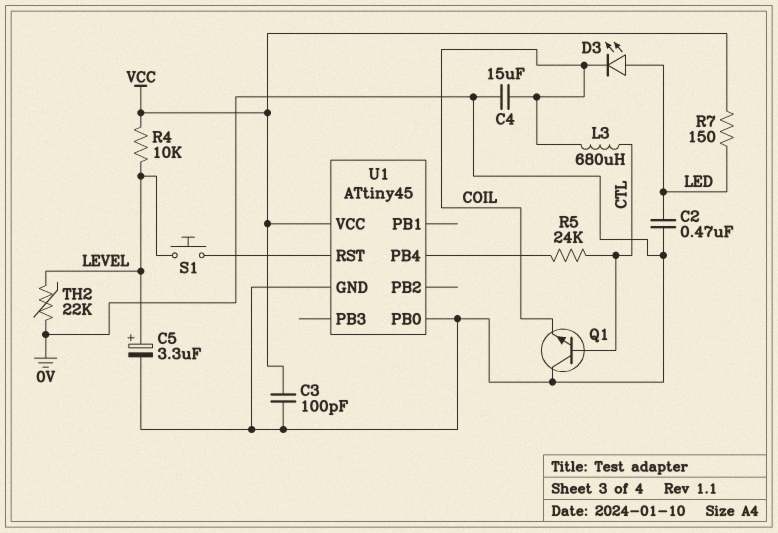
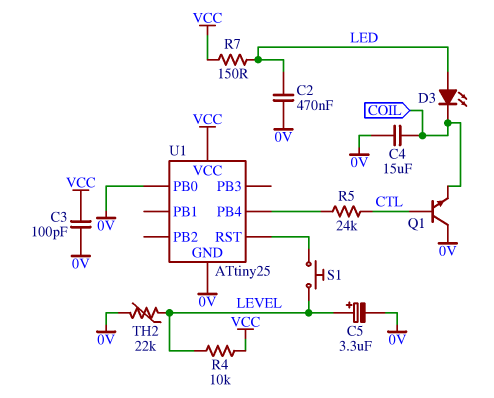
L3: 680uH (COIL, CTL) -> none
U1: ATtiny45 -> ATtiny25

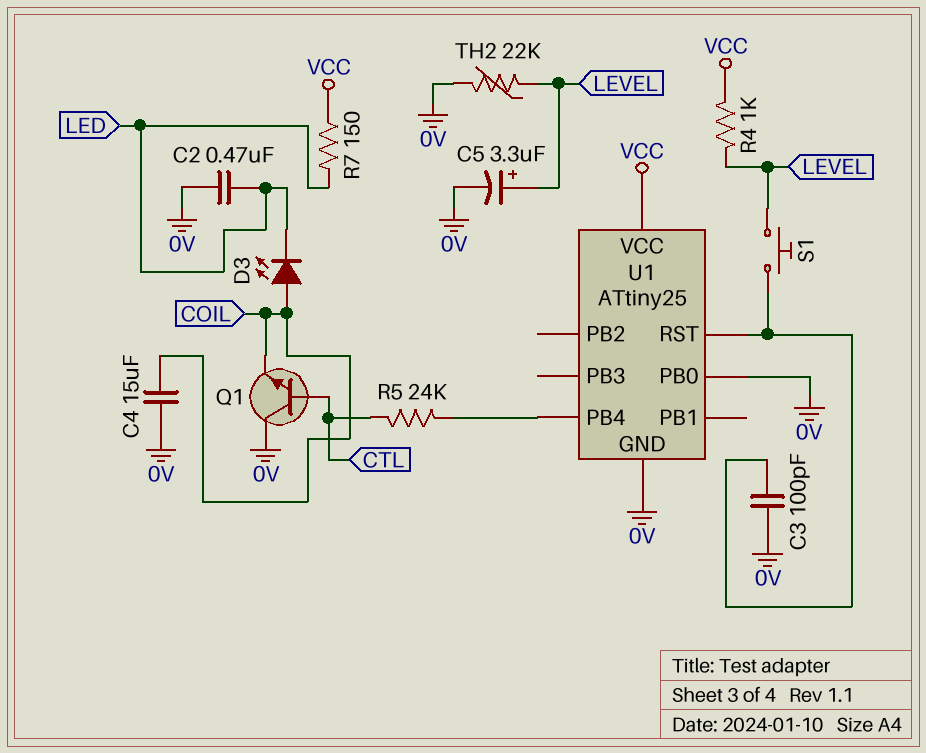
C3: 100pF (0V, VCC) -> 100pF (0V, U1/RST)
D3: LED (A LED, K COIL) -> LED (A COIL, K LED)
R4: 10k (LEVEL, VCC) -> 1k (LEVEL, VCC)

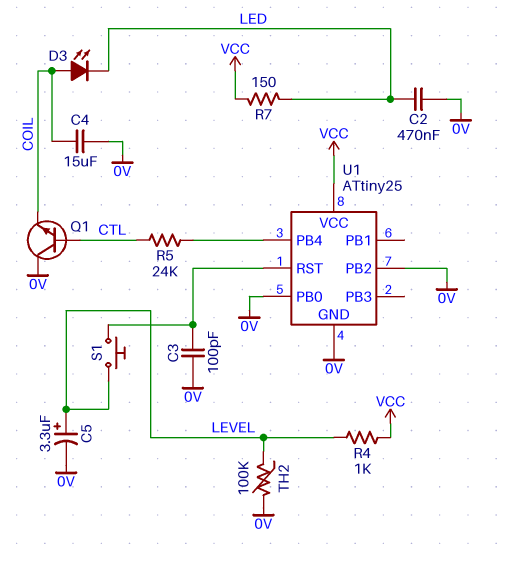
TH2: 22k (0V, LEVEL) -> 100k (0V, LEVEL)
U1 pin PB2: none -> 0V

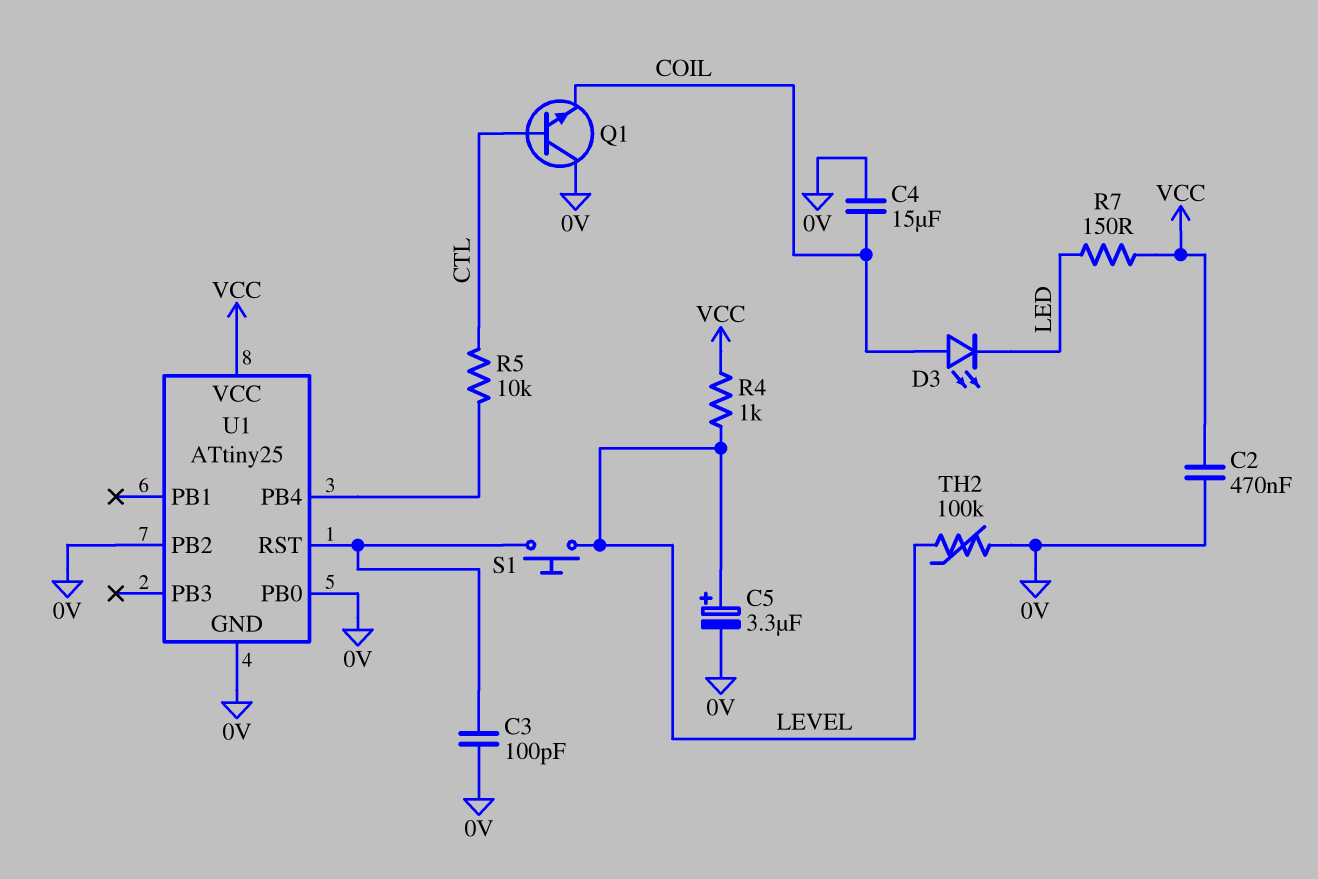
C2: 470nF (0V, LED) -> 470nF (0V, VCC)
R5: 24k (CTL, U1/PB4) -> 10k (CTL, U1/PB4)

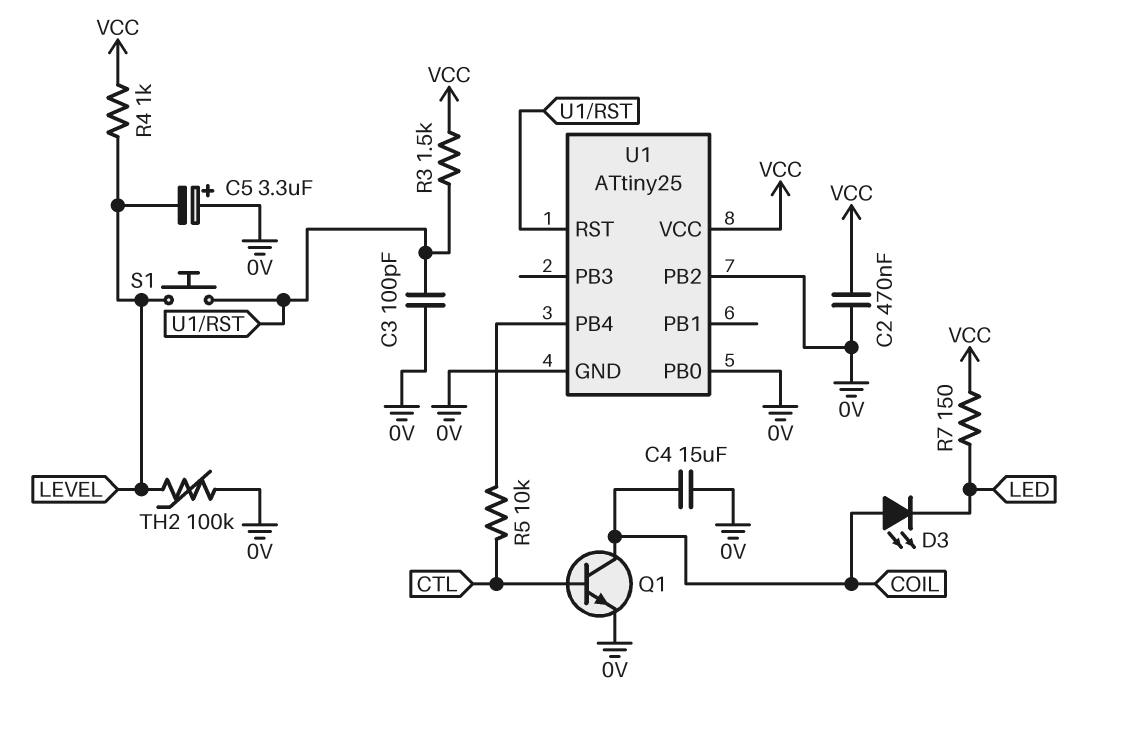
C5: 3.3uF (plus LEVEL, minus 0V) -> 3.3uF (plus 0V, minus LEVEL)
Q1: NPN (B CTL, C 0V, E COIL) -> NPN (B CTL, C COIL, E 0V)
R3: none -> 1.5k (U1/RST, VCC)

